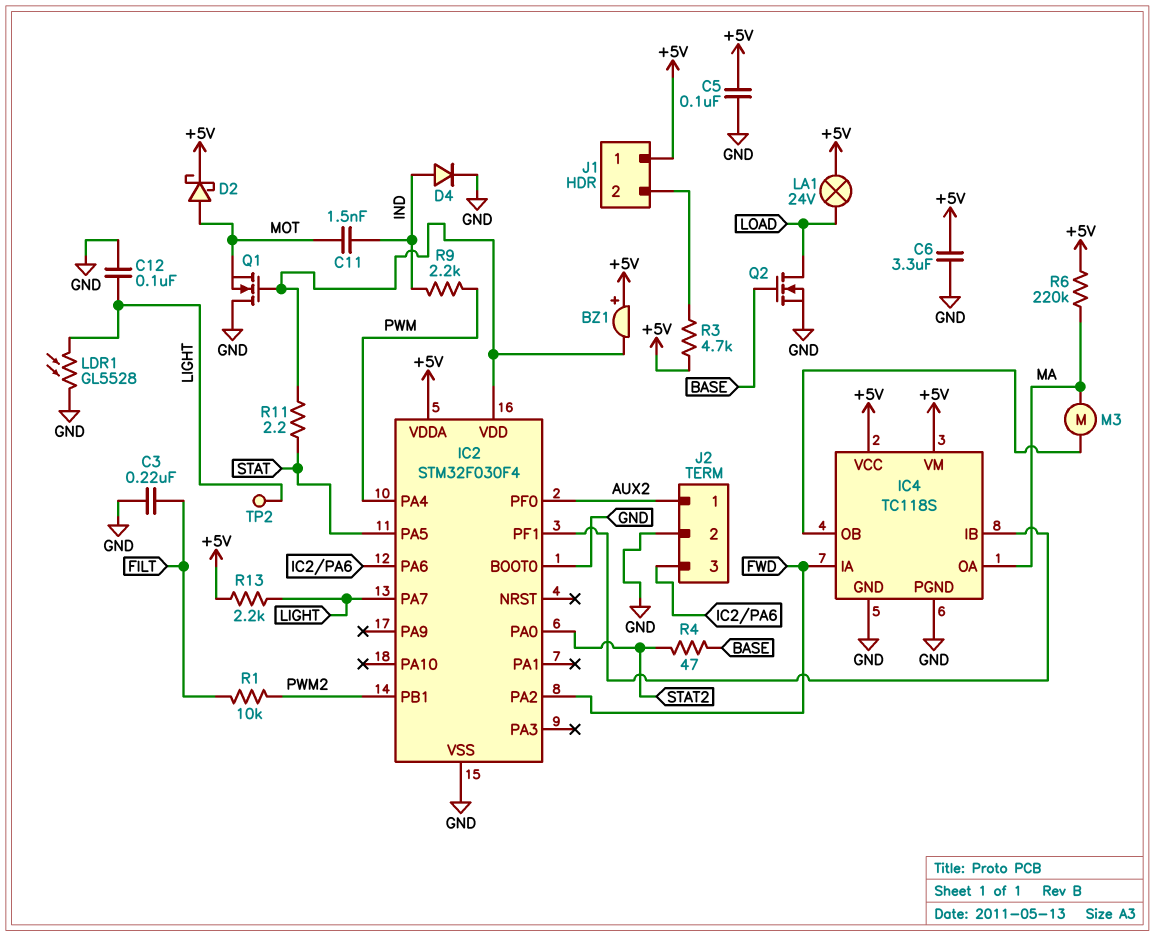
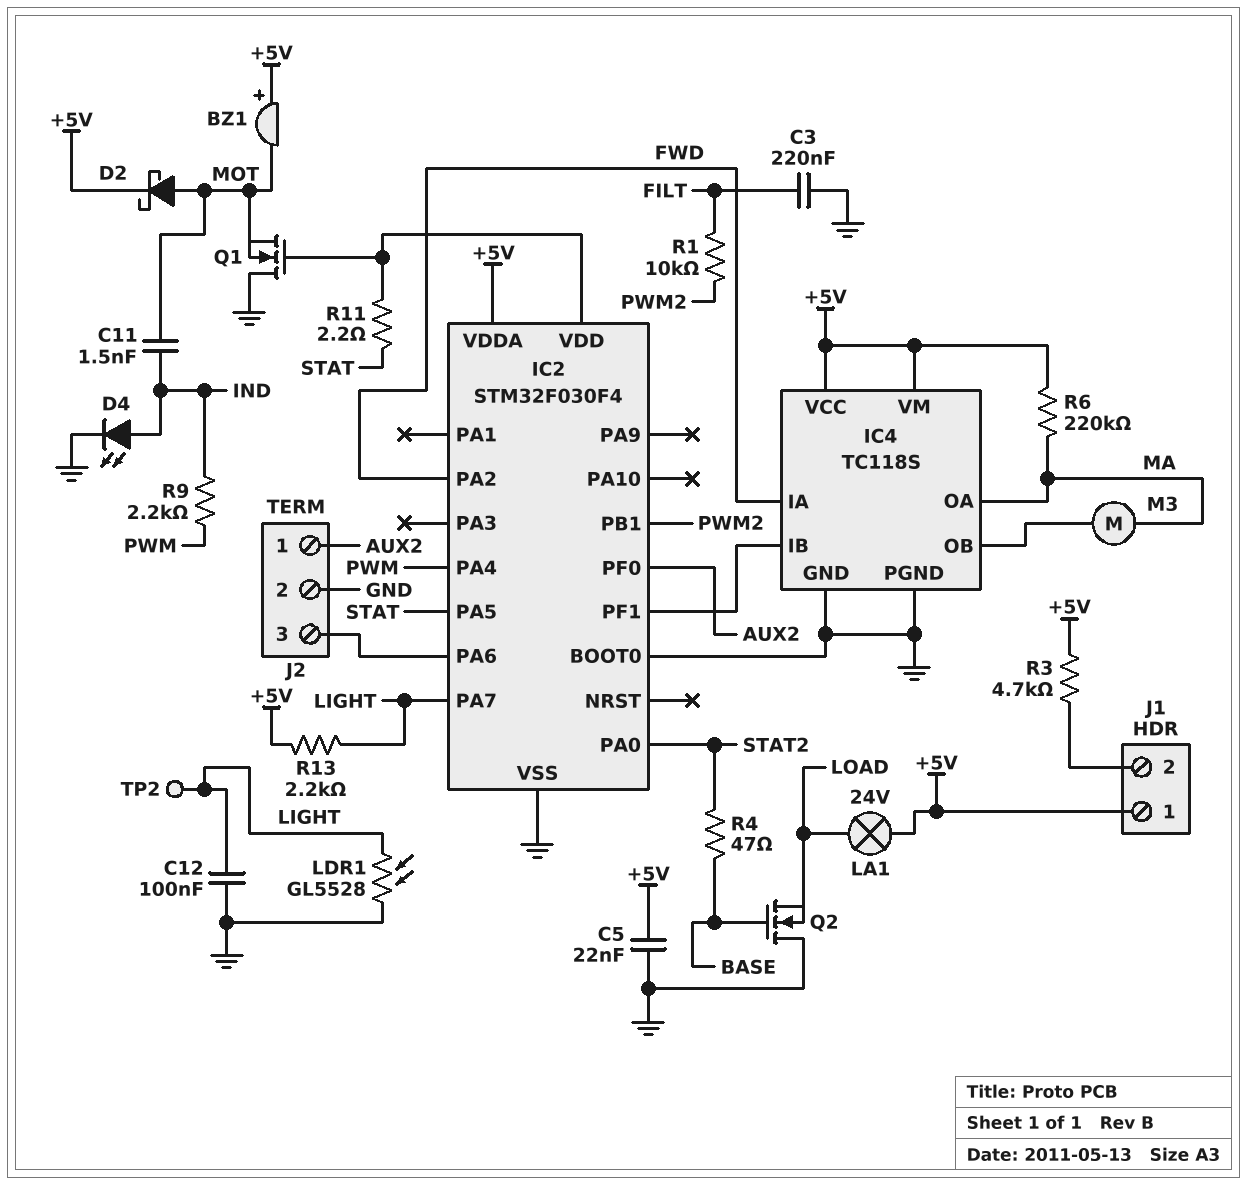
BZ1: buzzer (plus +5V, minus IC2/VDD) -> buzzer (plus +5V, minus MOT)
C5: 100nF (+5V, GND) -> 22nF (+5V, GND)
C6: 3.3uF (+5V, GND) -> none
D4: diode (A IND, K GND) -> LED (A IND, K GND)
Q2: NMOS (G BASE, D LOAD, S GND) -> NMOS (G BASE, D GND, S LOAD)

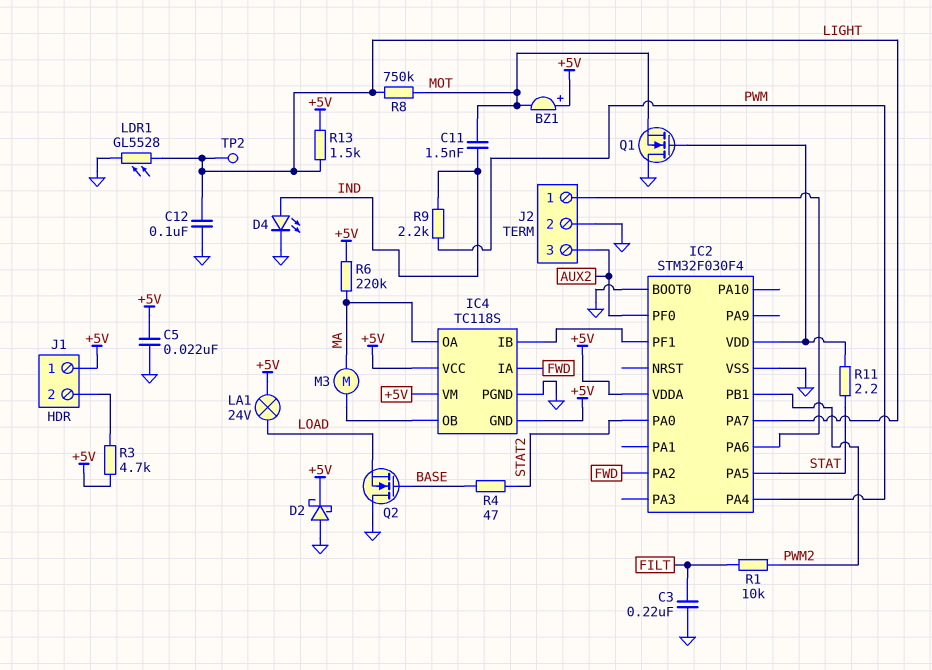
D2: schottky (A MOT, K +5V) -> schottky (A GND, K +5V)
IC4 pin GND: GND -> +5V
J2 pin 1: AUX2 -> IC2/PA6
J2 pin 3: IC2/PA6 -> AUX2
R8: none -> 750k (LIGHT, MOT)
R13: 2.2k (+5V, LIGHT) -> 1.5k (+5V, LIGHT)

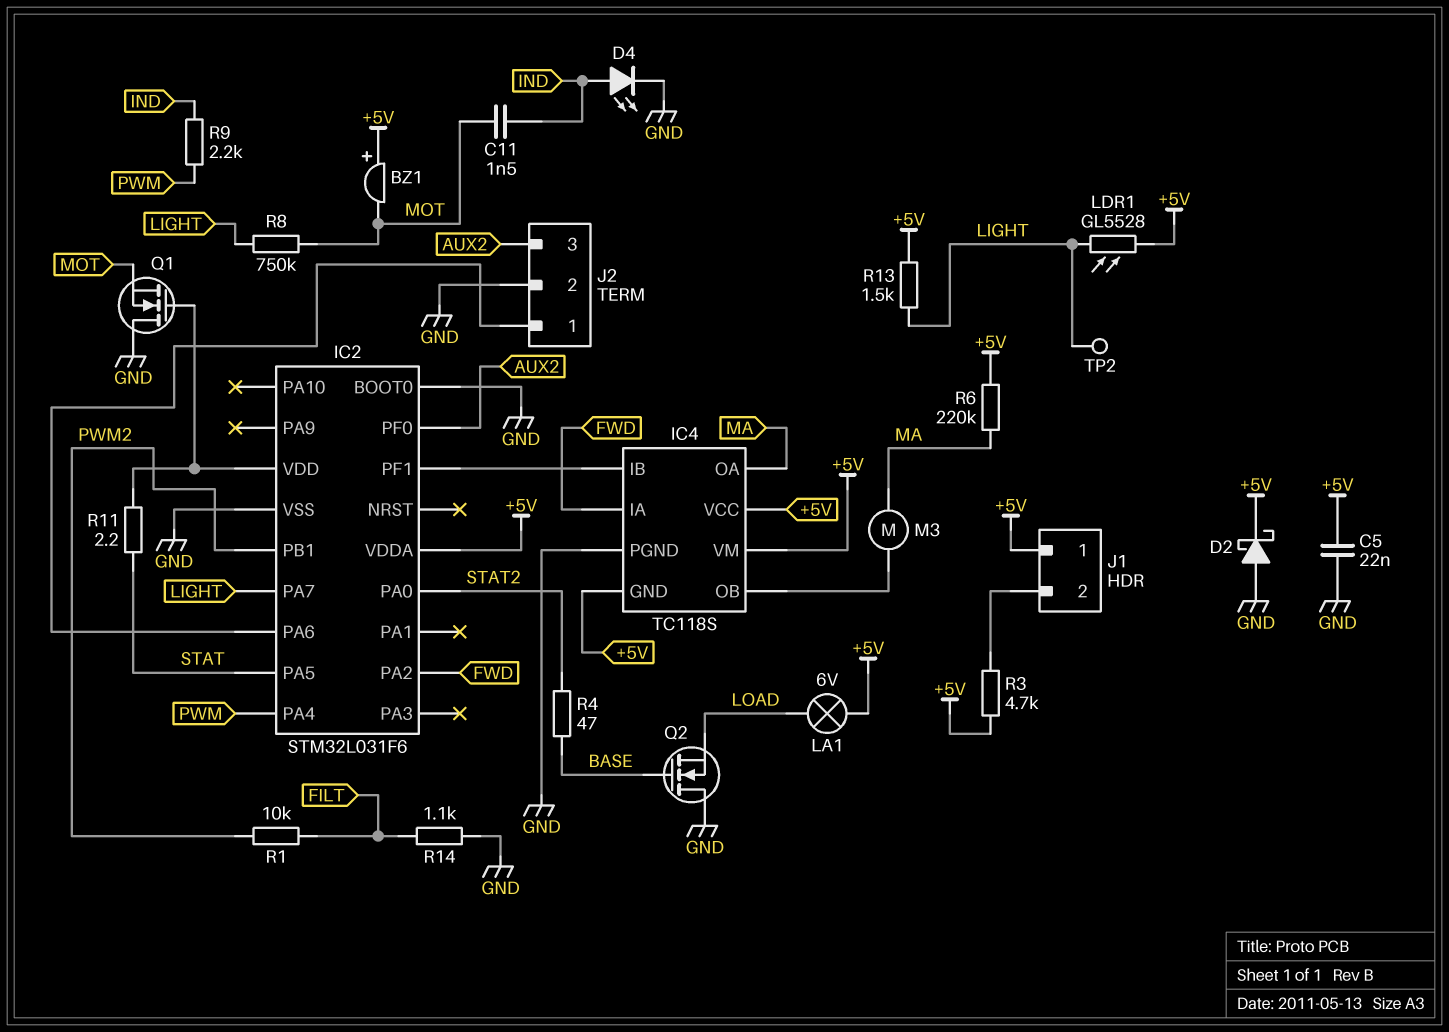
C3: 220nF (FILT, GND) -> none
C12: 100nF (GND, LIGHT) -> none
IC2: STM32F030F4 -> STM32L031F6
LA1: lamp 24V (+5V, LOAD) -> lamp 6V (+5V, LOAD)
LDR1: GL5528 (GND, LIGHT) -> GL5528 (+5V, LIGHT)
R14: none -> 1.1k (FILT, GND)

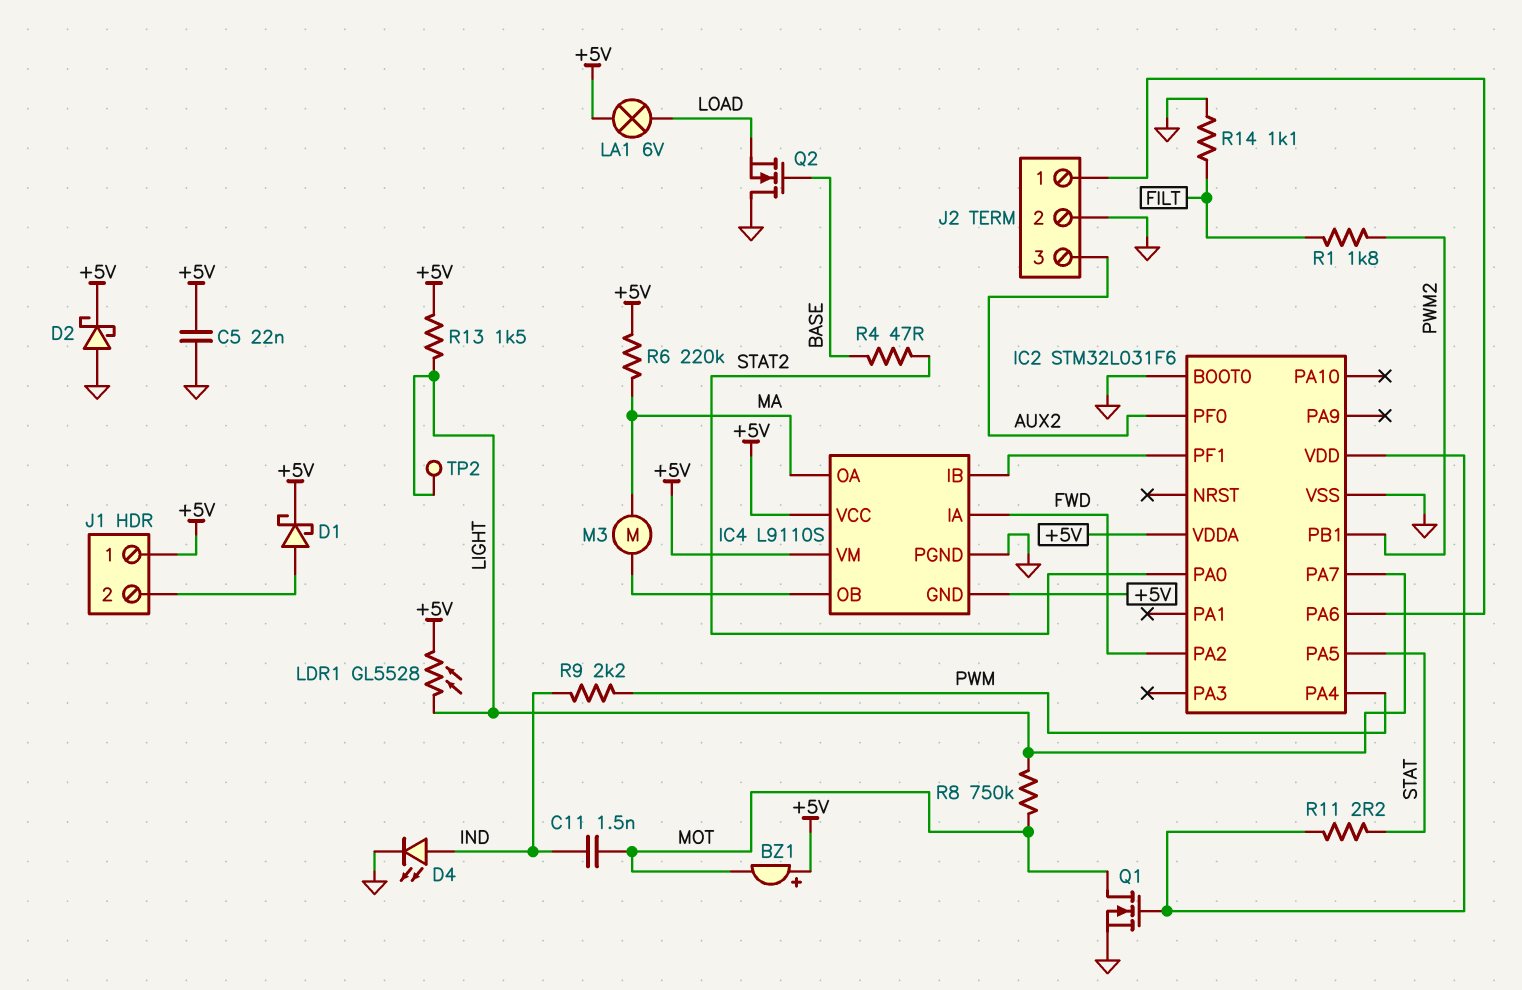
D1: none -> schottky (A J1/2, K +5V)
IC4: TC118S -> L9110S
Q1: NMOS (G IC2/VDD, D GND, S MOT) -> NMOS (G IC2/VDD, D MOT, S GND)
R1: 10k (FILT, PWM2) -> 1.8k (FILT, PWM2)
R3: 4.7k (+5V, J1/2) -> none

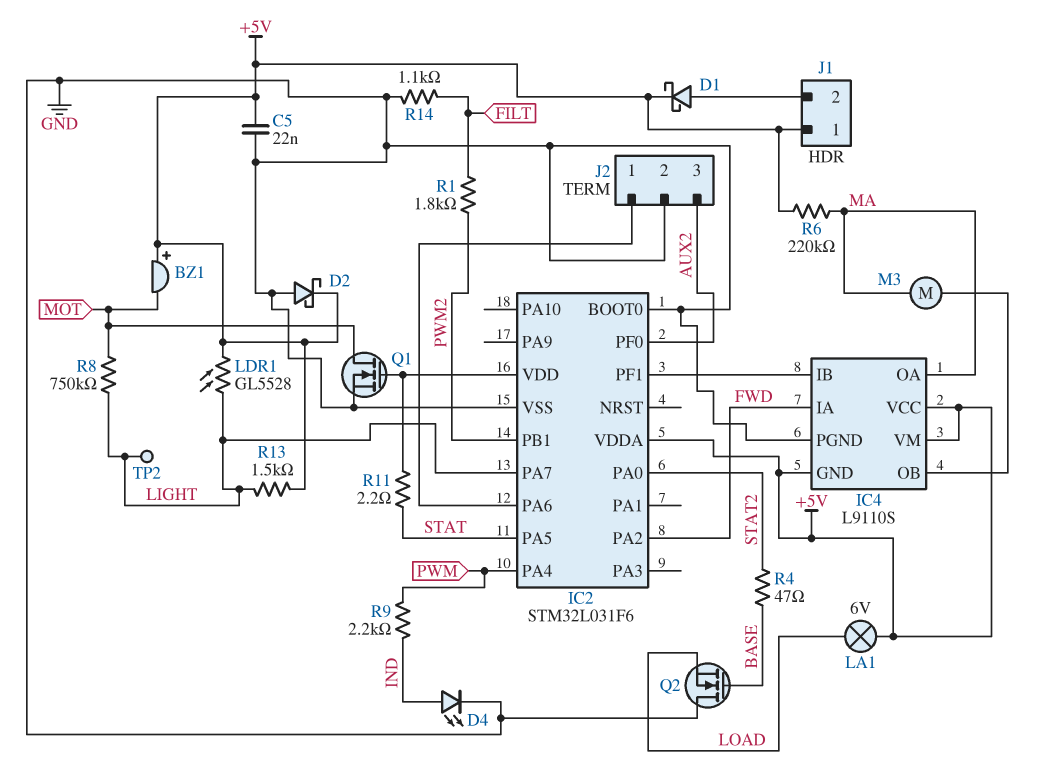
C11: 1.5nF (IND, MOT) -> none

